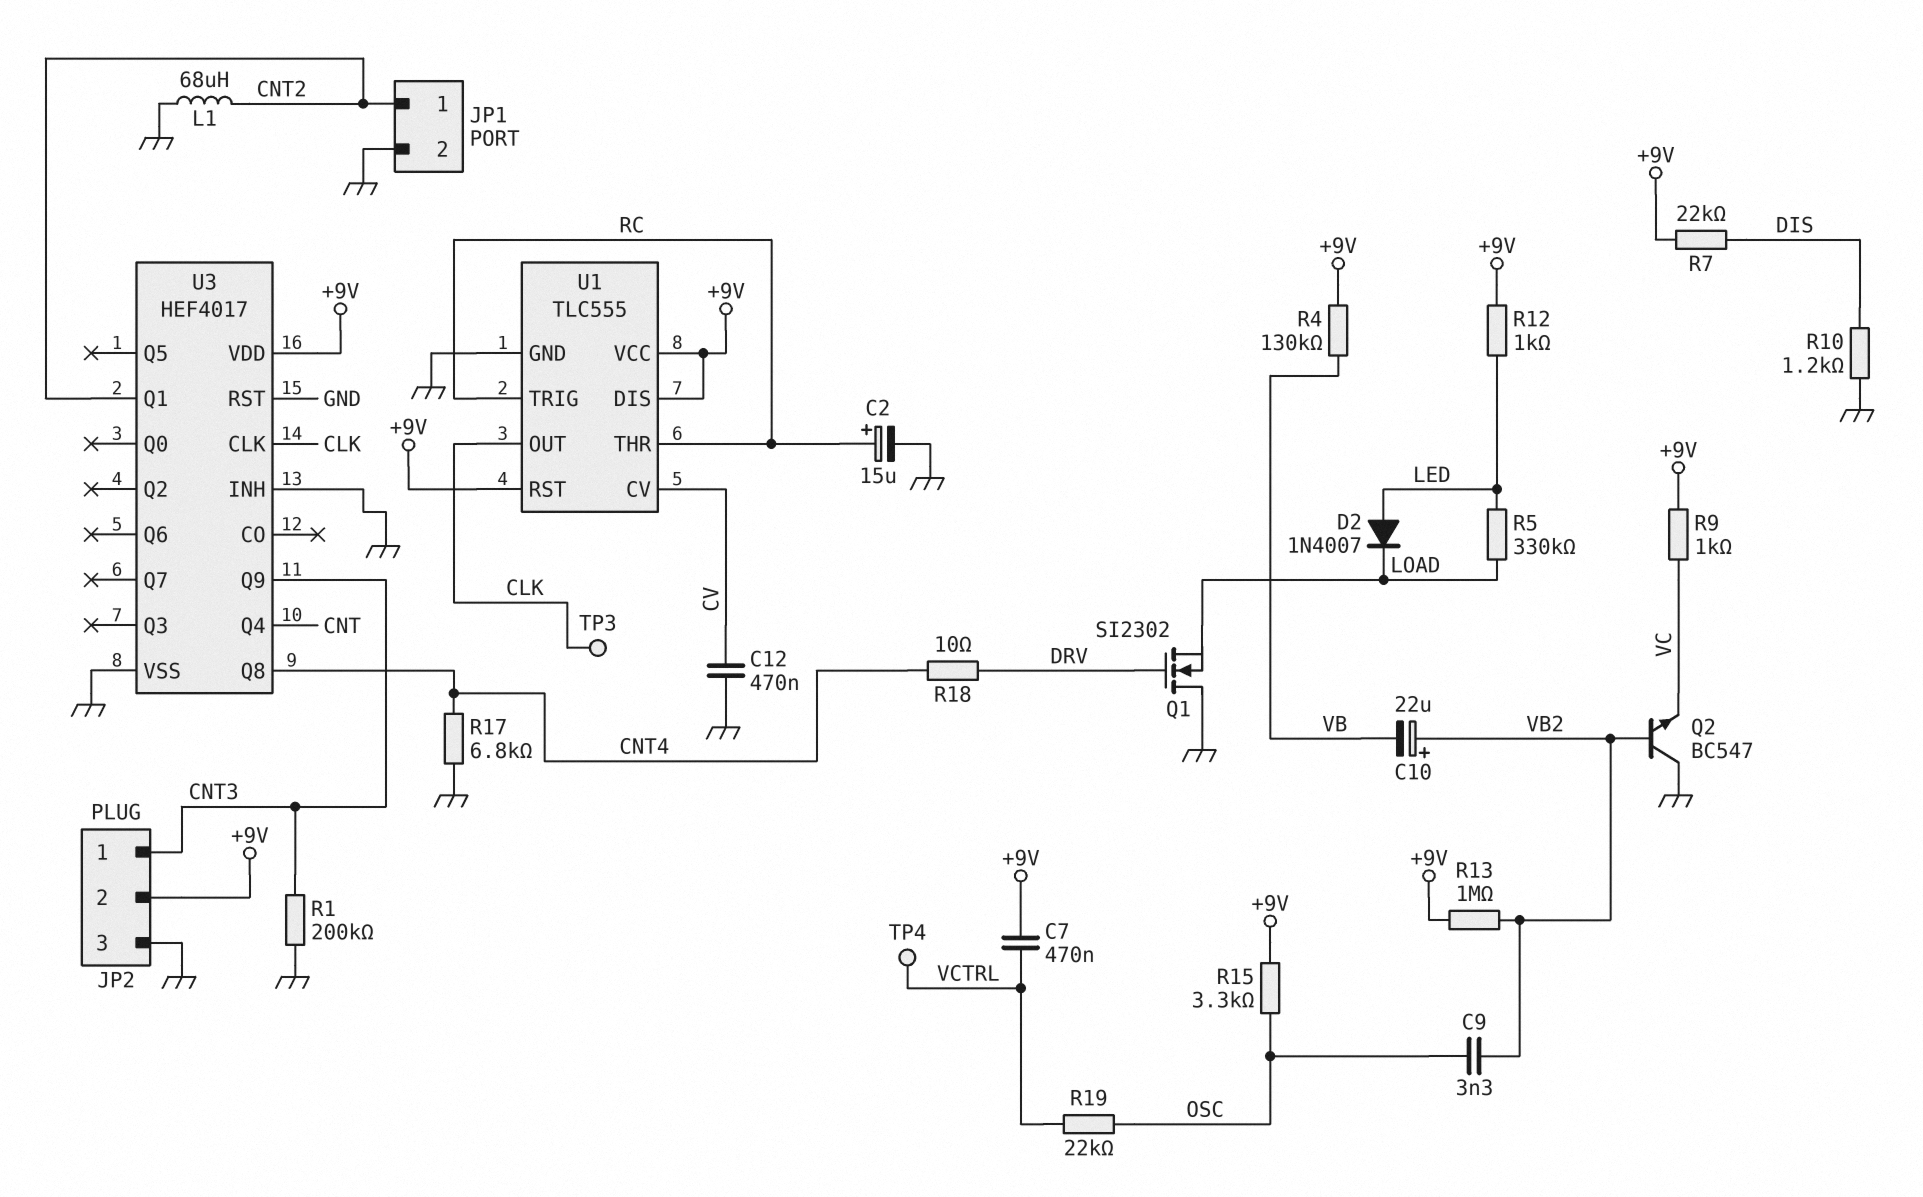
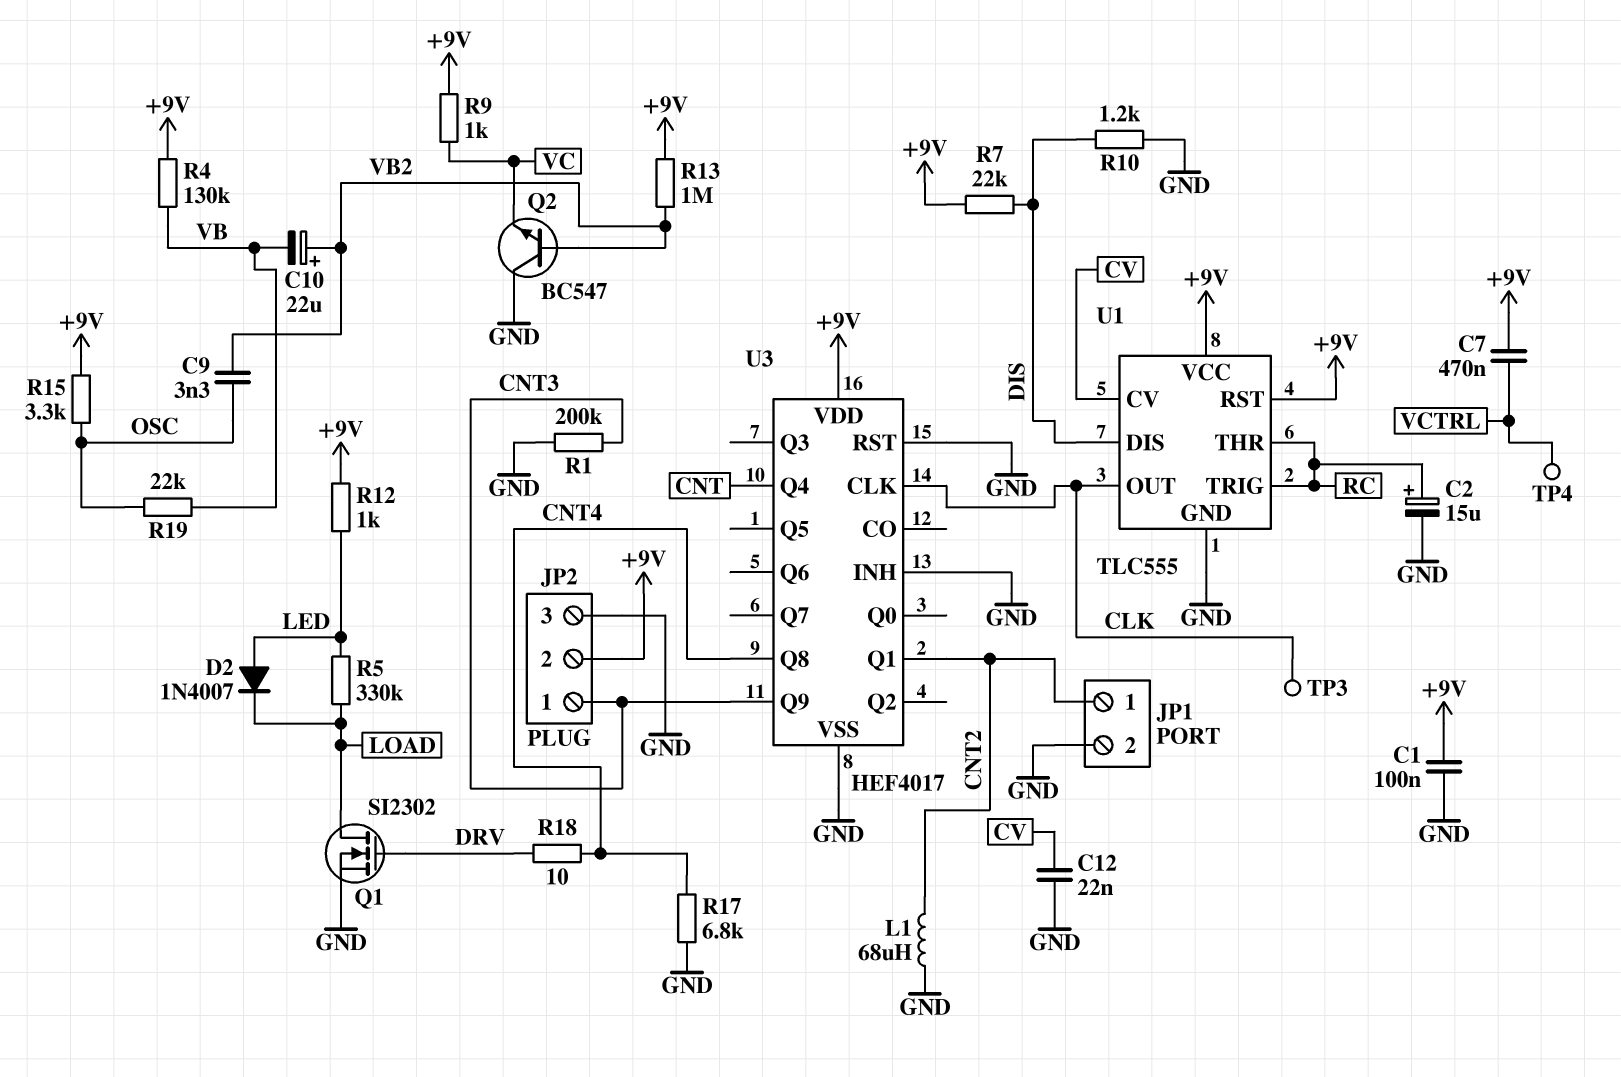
C1: none -> 100nF (+9V, GND)
C12: 470nF (CV, GND) -> 22nF (CV, GND)
Q1: NMOS SI2302 (G DRV, D GND, S LOAD) -> NMOS SI2302 (G DRV, D LOAD, S GND)
R19: 22k (OSC, VCTRL) -> 22k (OSC, VB)
U1 pin DIS: +9V -> DIS

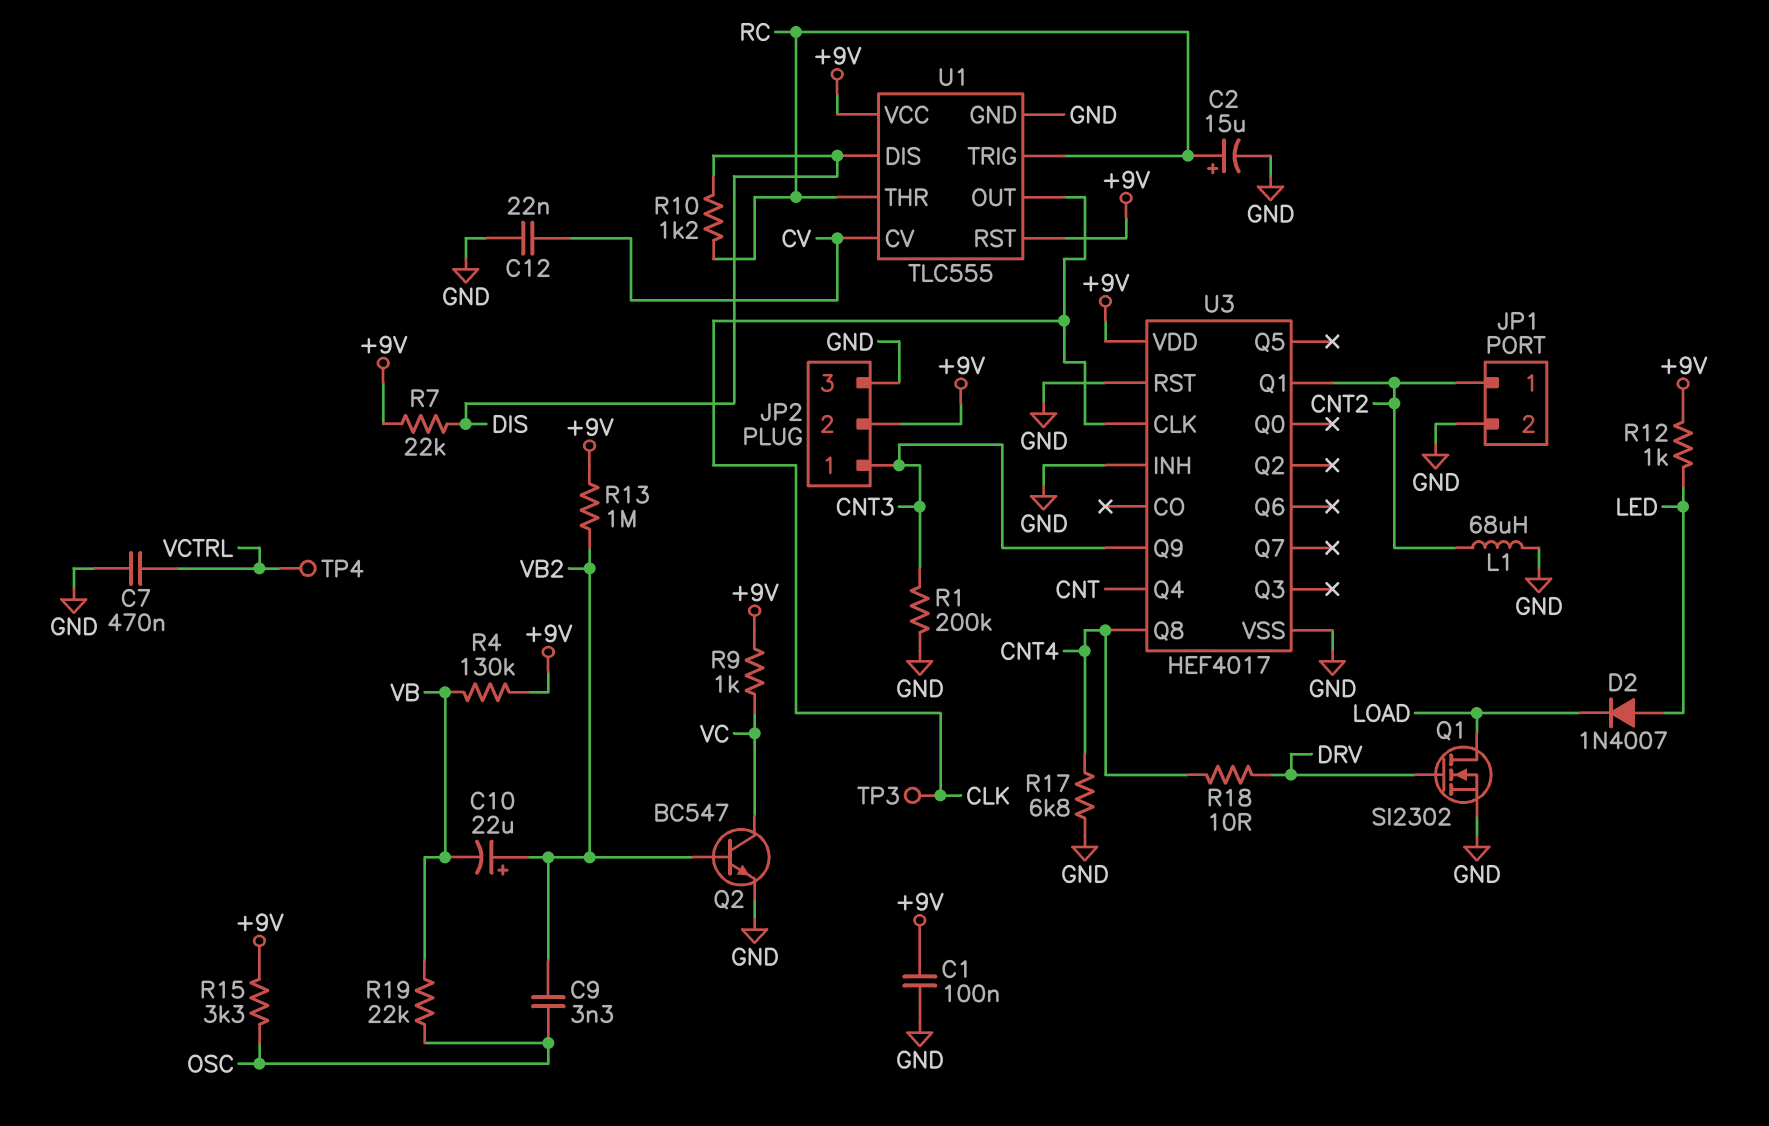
C7: 470nF (+9V, VCTRL) -> 470nF (GND, VCTRL)
Q2: NPN BC547 (B VB2, C GND, E VC) -> NPN BC547 (B VB2, C VC, E GND)
R5: 330k (LED, LOAD) -> none
R10: 1.2k (DIS, GND) -> 1.2k (DIS, RC)

